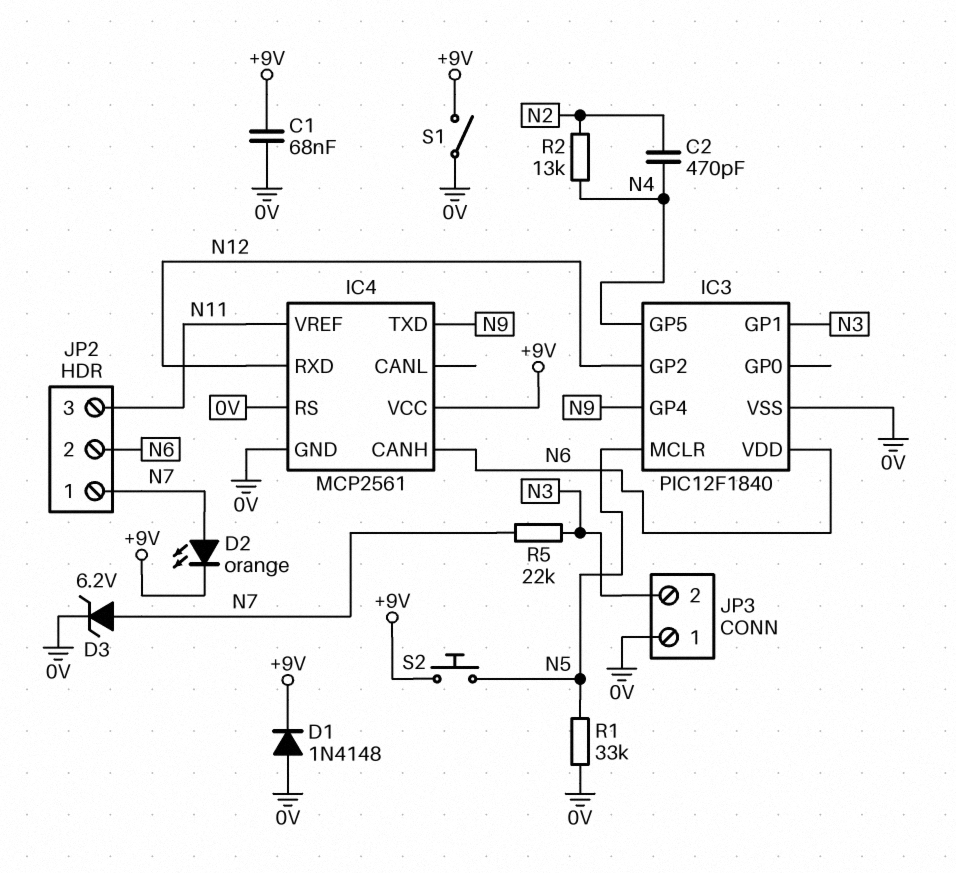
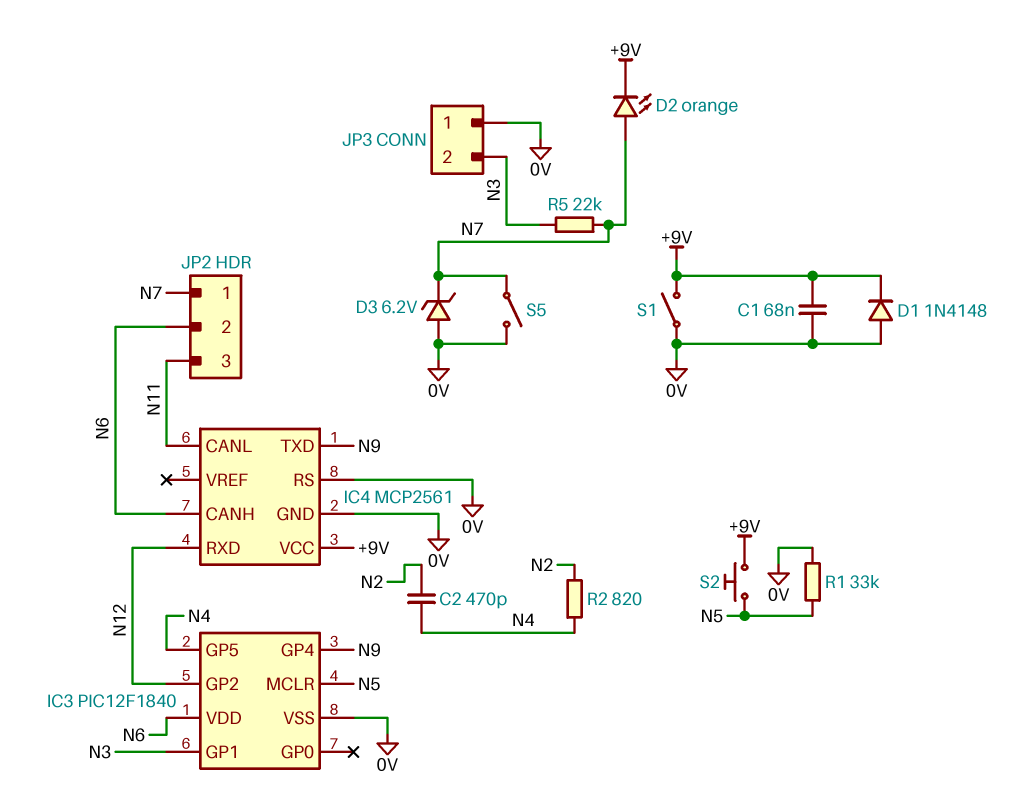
D3: zener 6.2V (A N7, K 0V) -> zener 6.2V (A 0V, K N7)
IC4 pin CANL: none -> N11
IC4 pin VREF: N11 -> none
R2: 13k (N2, N4) -> 820 (N2, N4)
S5: none -> switch (0V, N7)

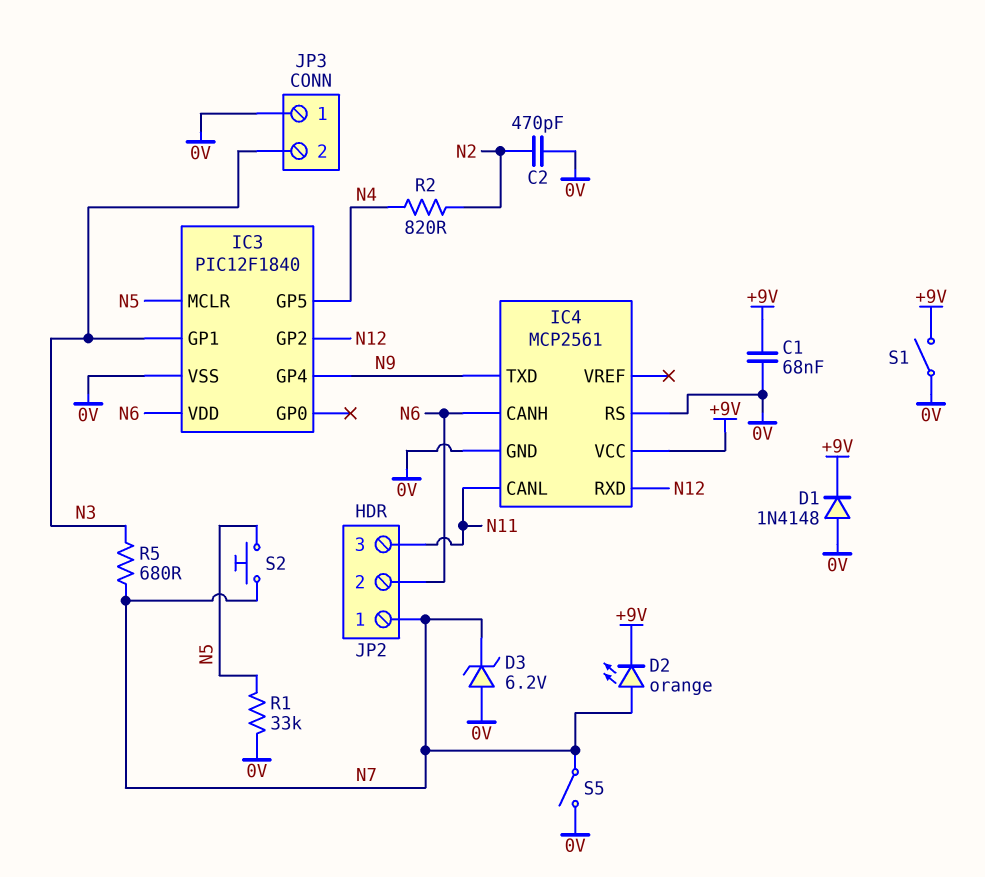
C2: 470pF (N2, N4) -> 470pF (0V, N2)
R5: 22k (N3, N7) -> 680 (N3, N7)
S2: button (+9V, N5) -> button (N5, N7)

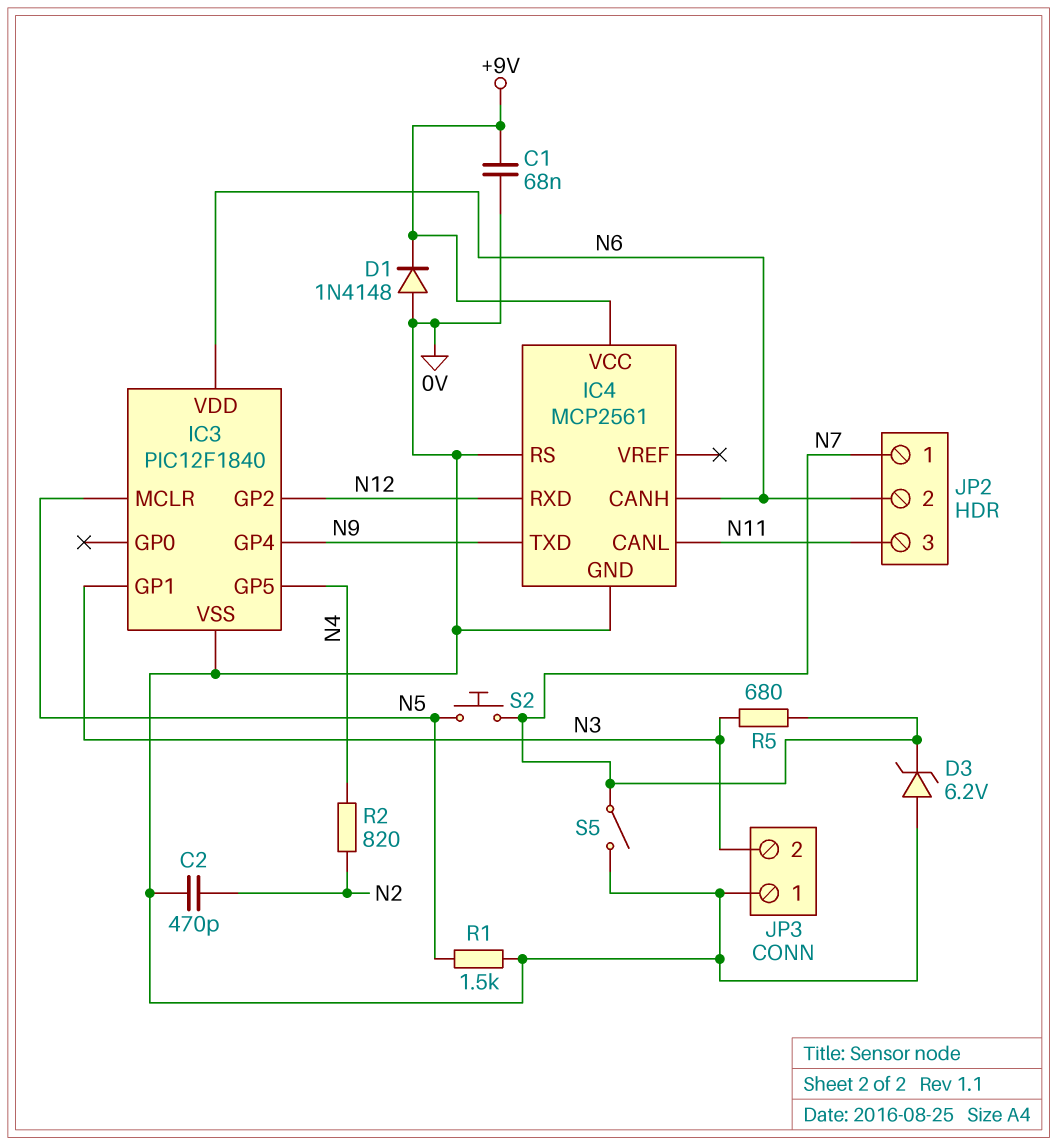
D2: LED orange (A N7, K +9V) -> none
R1: 33k (0V, N5) -> 1.5k (0V, N5)
S1: switch (+9V, 0V) -> none

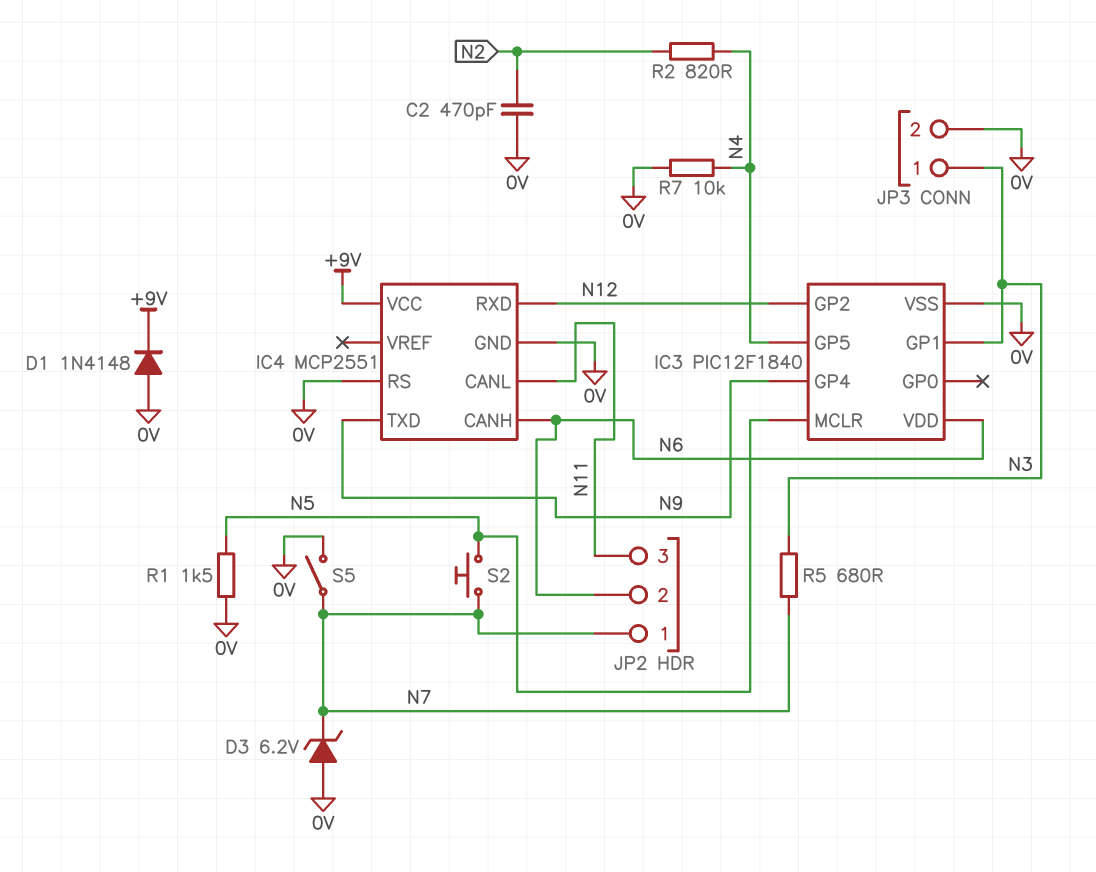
C1: 68nF (+9V, 0V) -> none
IC4: MCP2561 -> MCP2551
JP3 pin 1: 0V -> N3
JP3 pin 2: N3 -> 0V
R7: none -> 10k (0V, N4)

